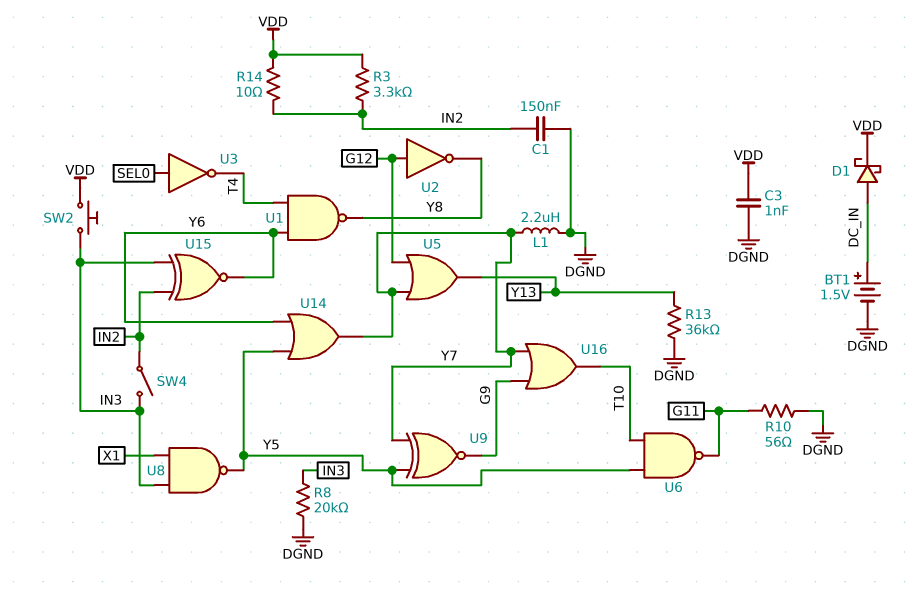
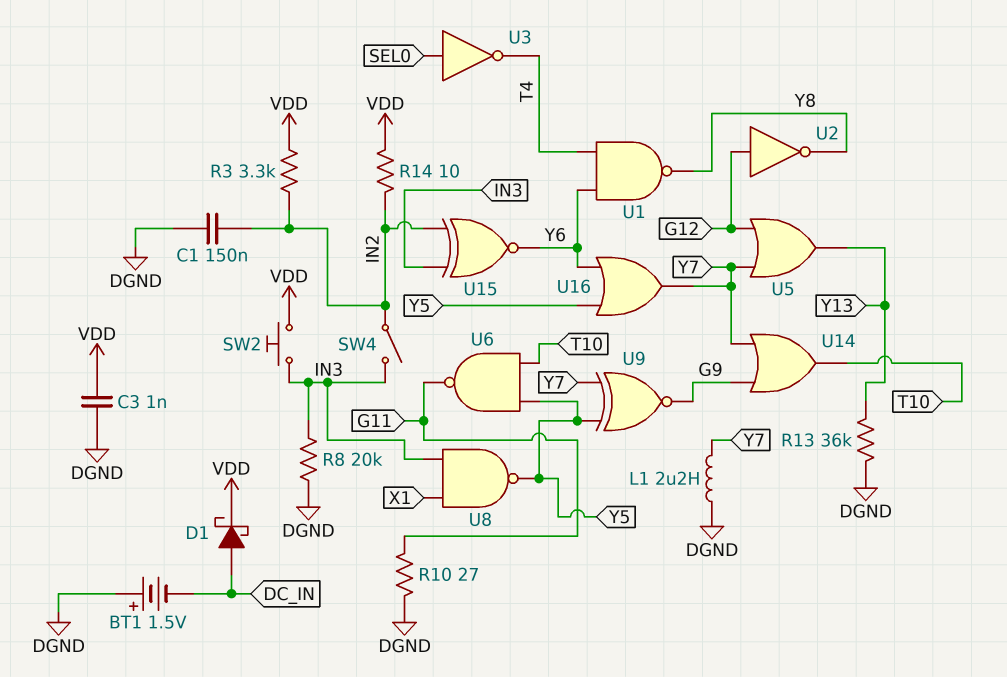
BT1: 1.5V (plus DC_IN, minus DGND) -> 1.5V (plus DGND, minus DC_IN)
R10: 56 (DGND, G11) -> 27 (DGND, G11)
U14: OR (in Y5, in Y6, out Y7) -> OR (in G9, in Y7, out T10)
U16: OR (in G9, in Y7, out T10) -> OR (in Y5, in Y6, out Y7)

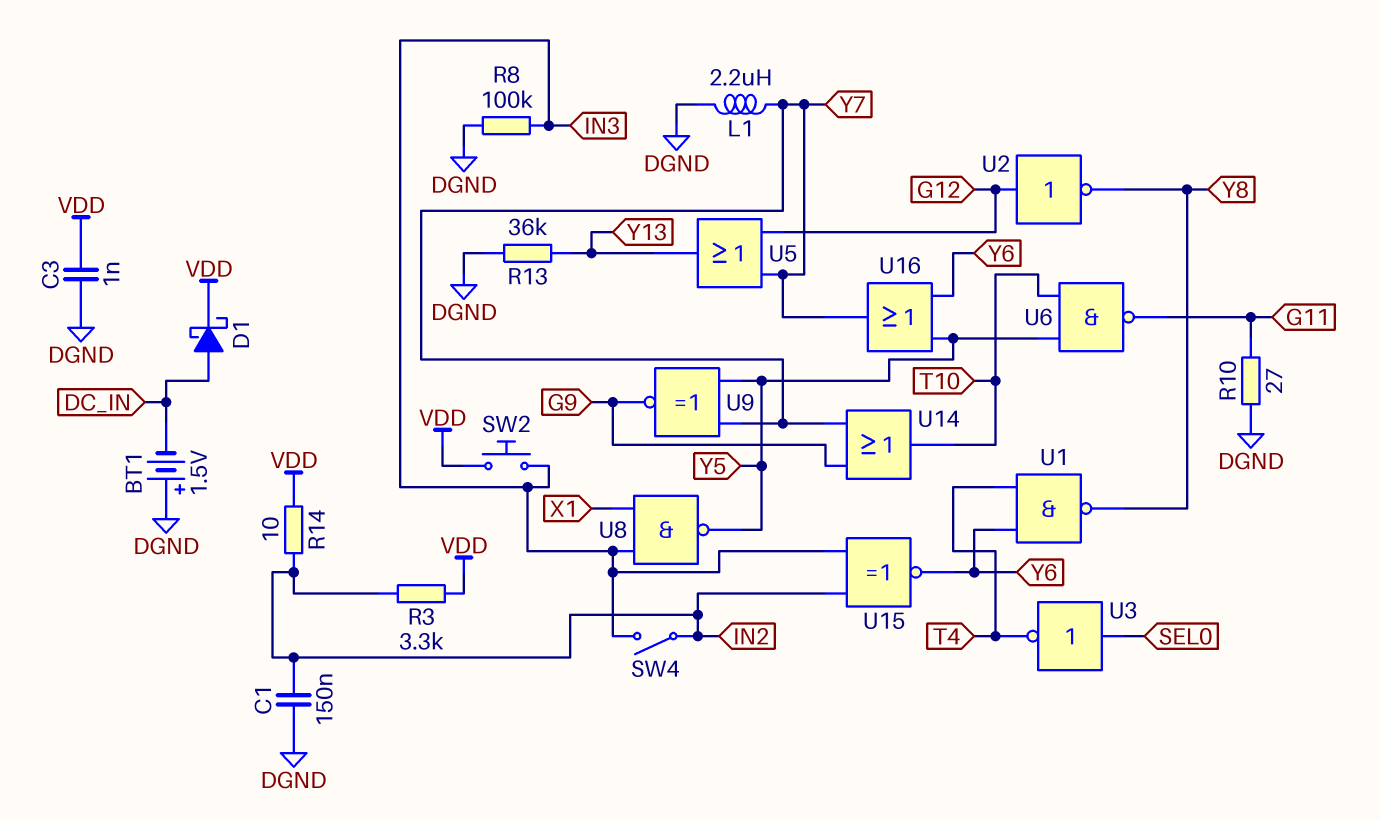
R8: 20k (DGND, IN3) -> 100k (DGND, IN3)

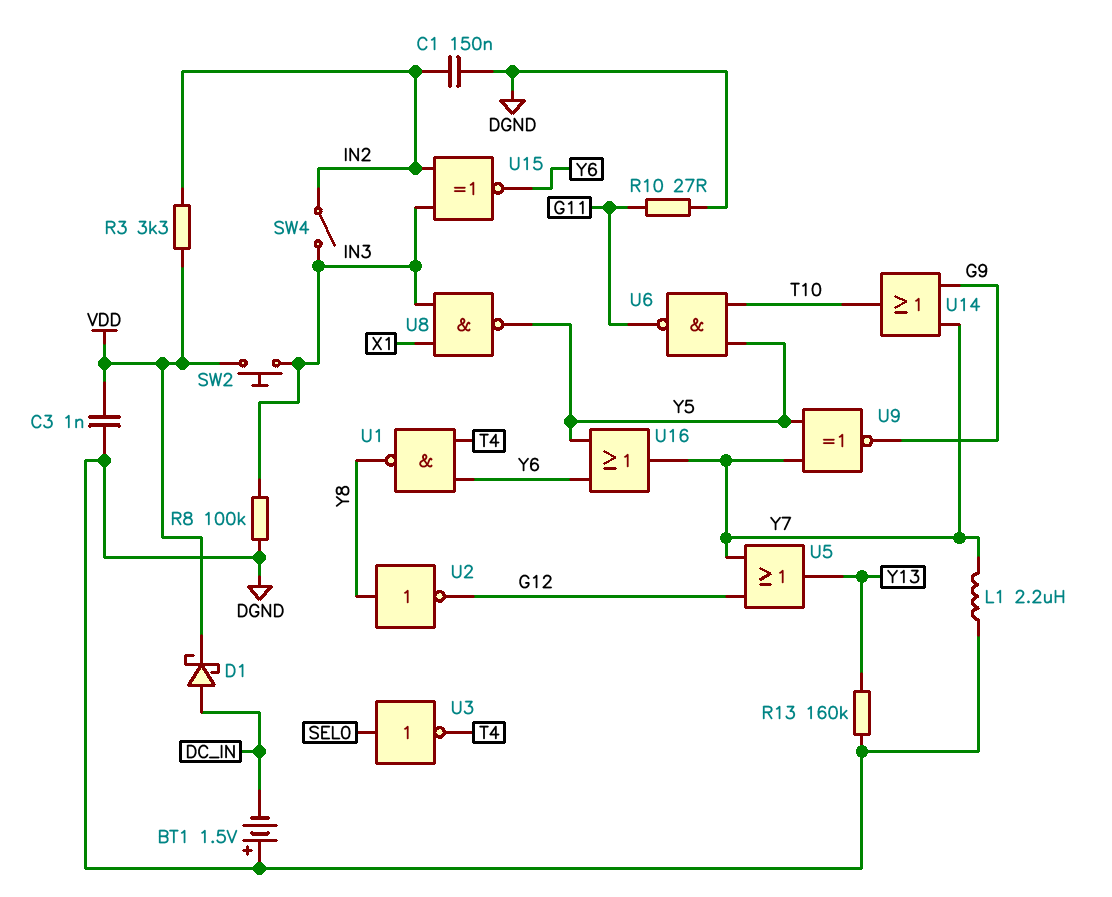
R13: 36k (DGND, Y13) -> 160k (DGND, Y13)
R14: 10 (IN2, VDD) -> none
U2: NOT (in G12, out Y8) -> NOT (in Y8, out G12)

